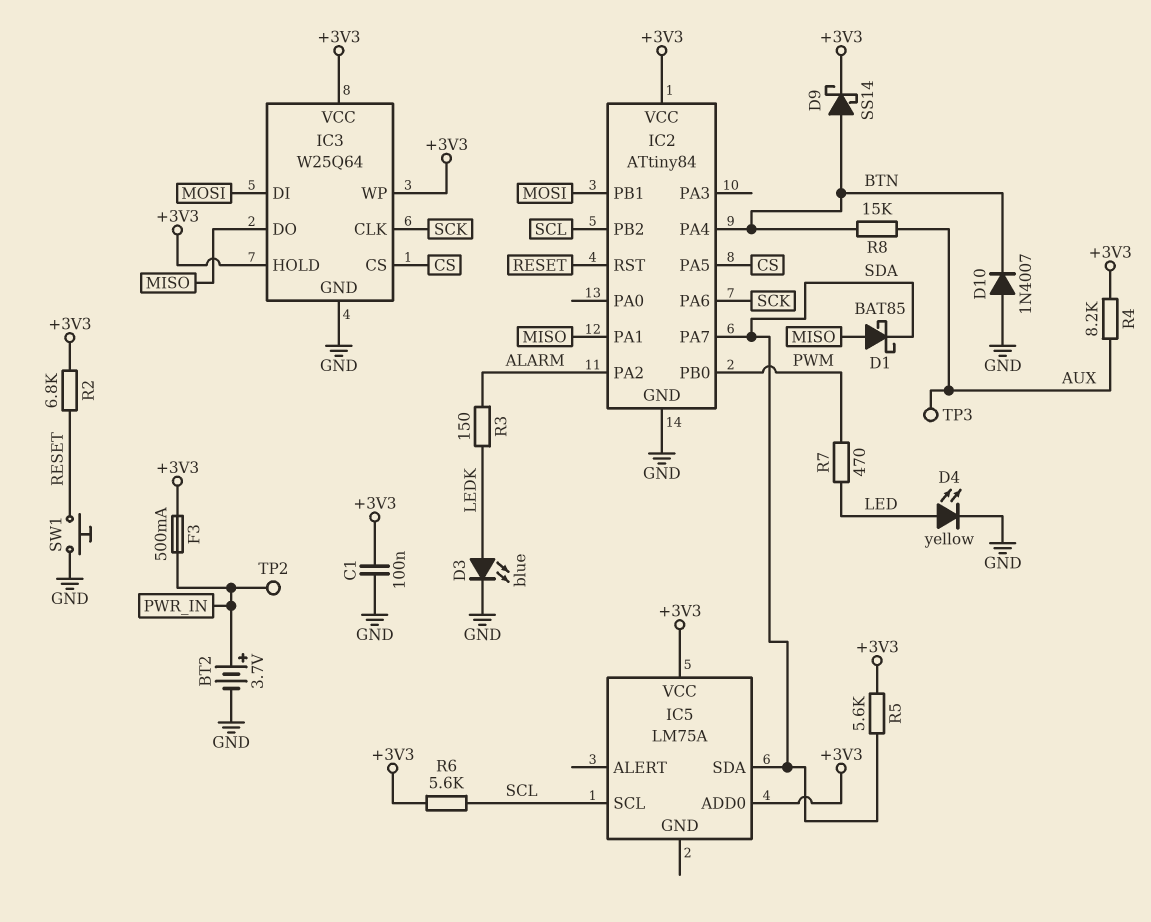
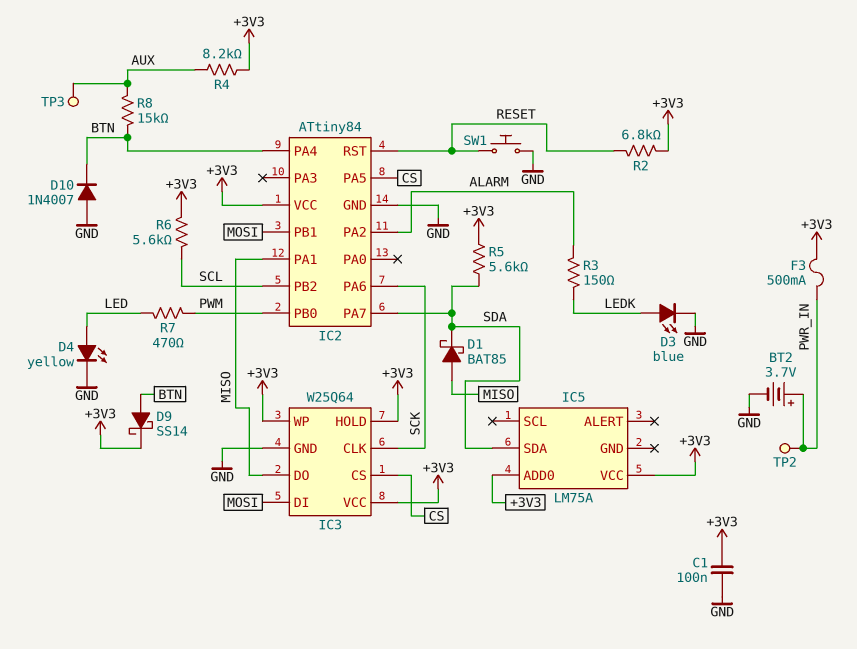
IC5 pin SCL: SCL -> none

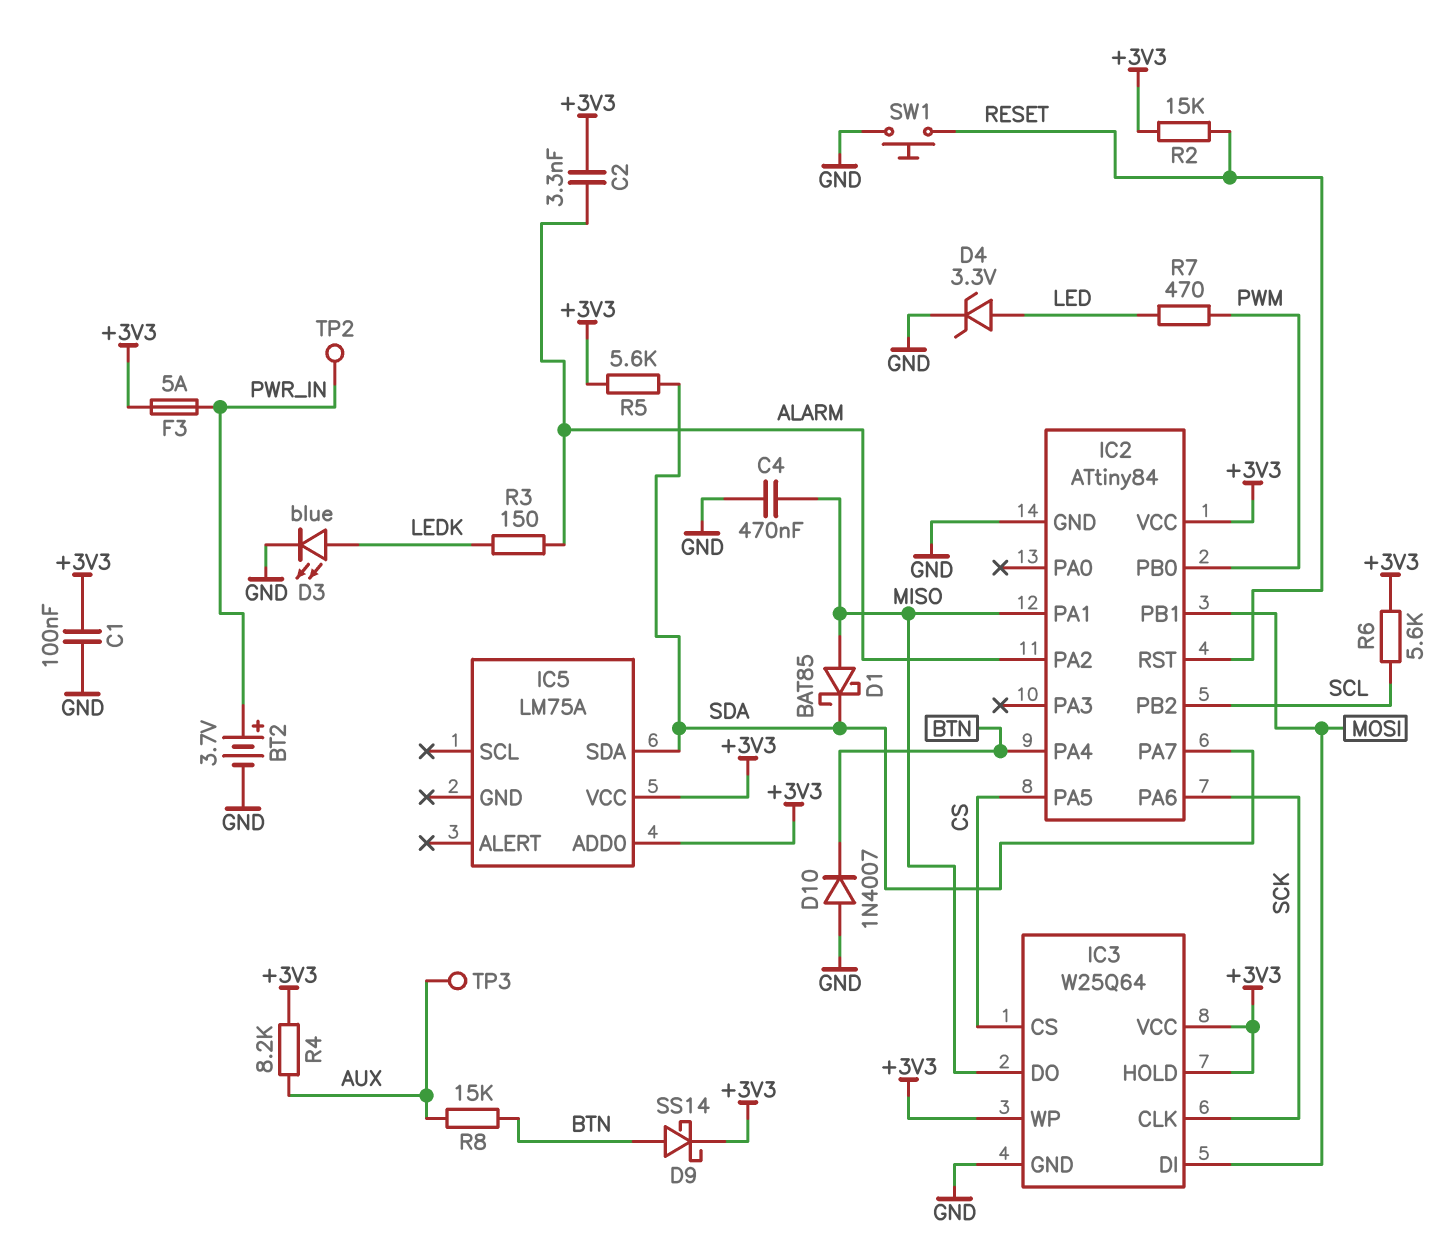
C2: none -> 3.3nF (+3V3, ALARM)
C4: none -> 470nF (GND, MISO)
D4: LED yellow (A LED, K GND) -> zener 3.3V (A LED, K GND)
F3: 500mA (+3V3, PWR_IN) -> 5A (+3V3, PWR_IN)
R2: 6.8k (+3V3, RESET) -> 15k (+3V3, RESET)

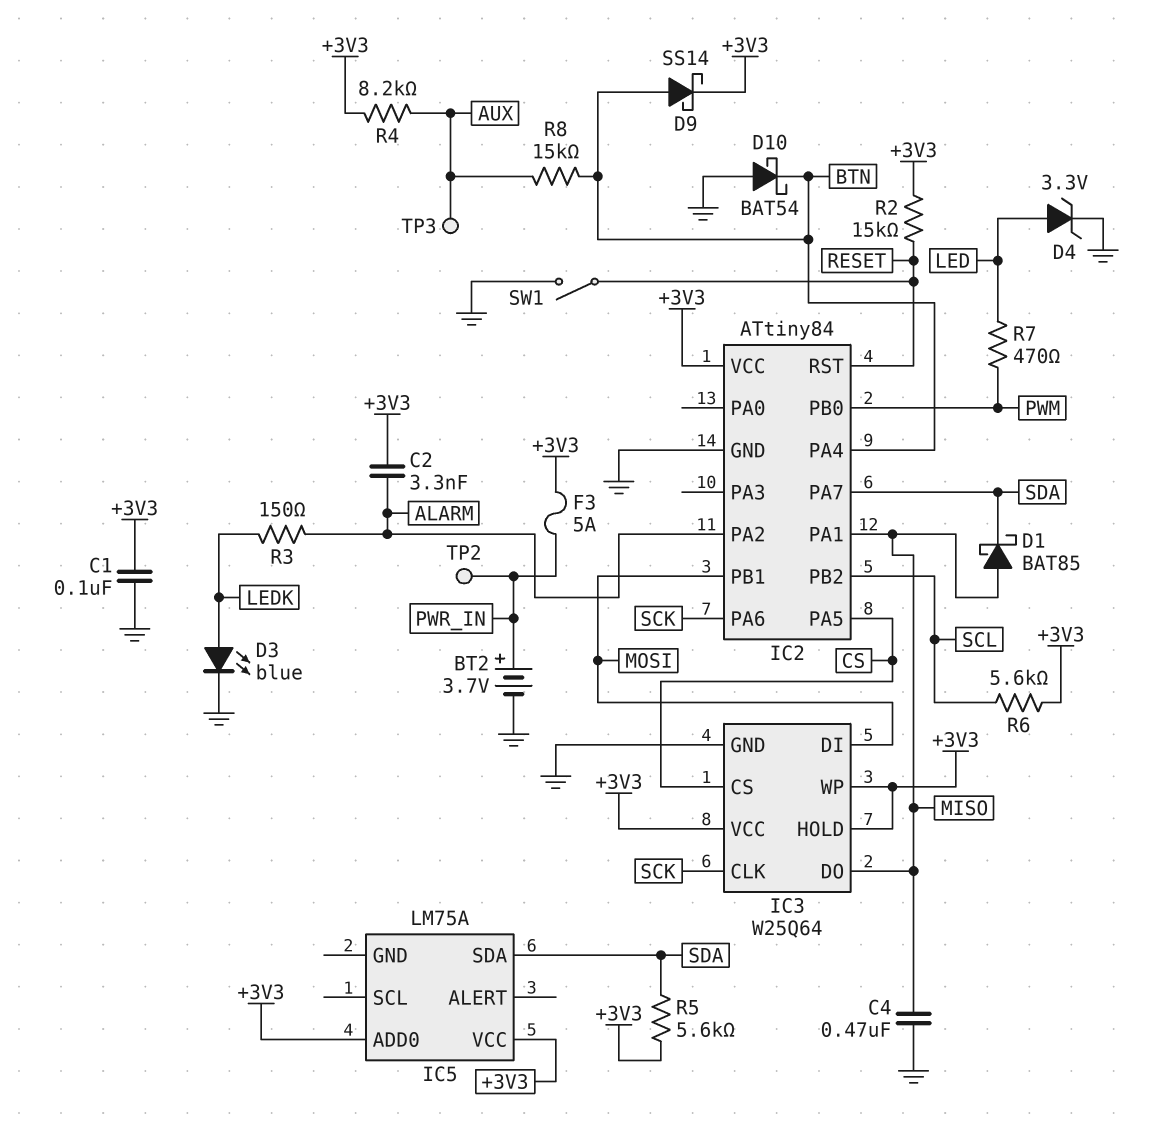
D10: diode 1N4007 (A GND, K BTN) -> schottky BAT54 (A GND, K BTN)
SW1: button (GND, RESET) -> switch (GND, RESET)

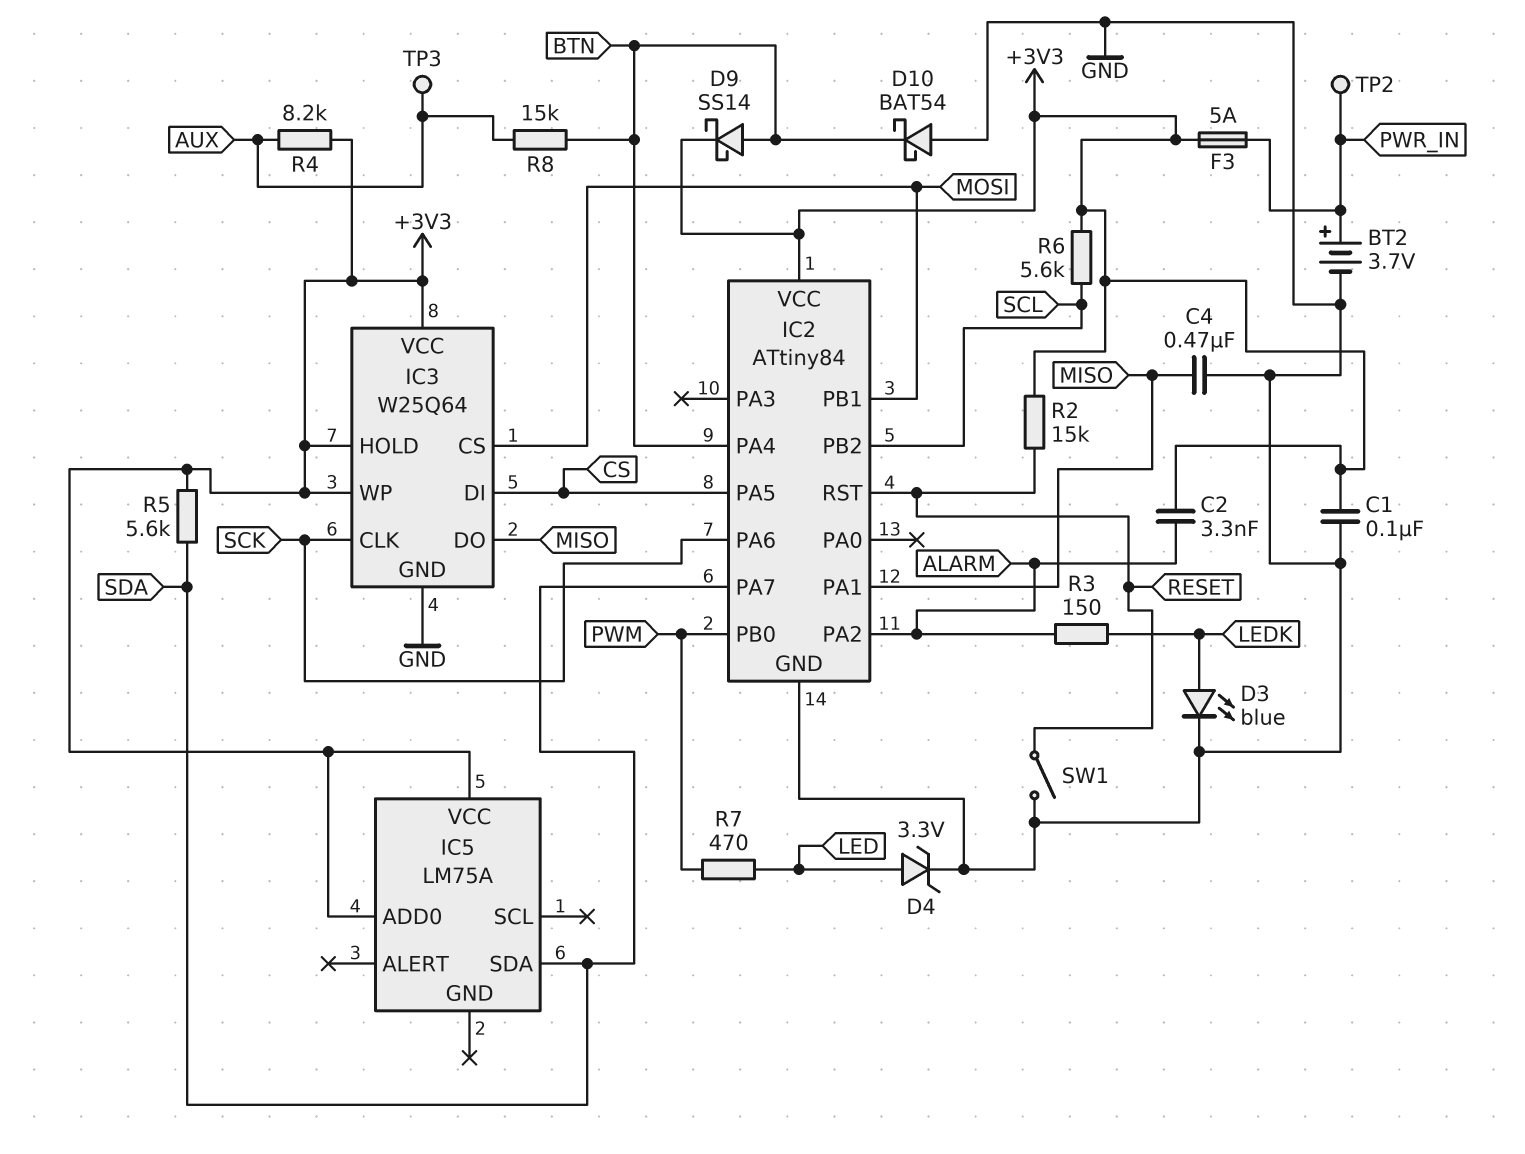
D1: schottky BAT85 (A MISO, K SDA) -> none
IC3 pin CS: CS -> MOSI
IC3 pin DI: MOSI -> CS

